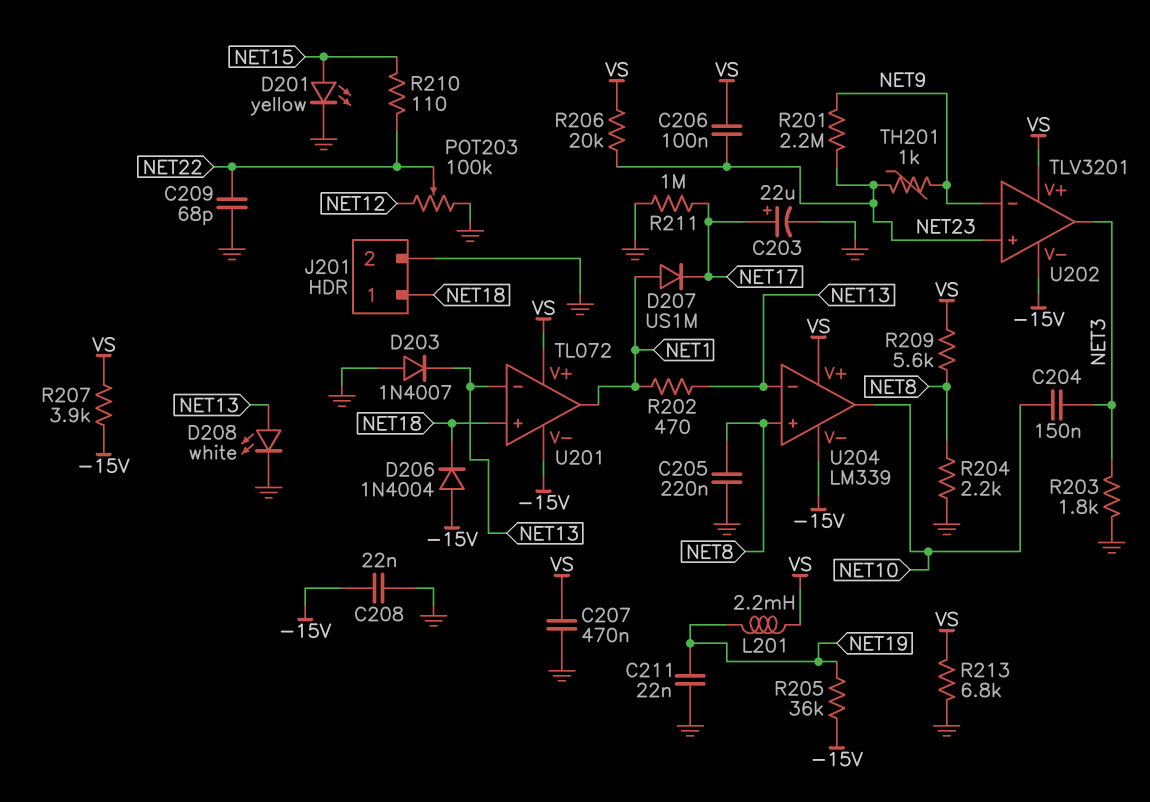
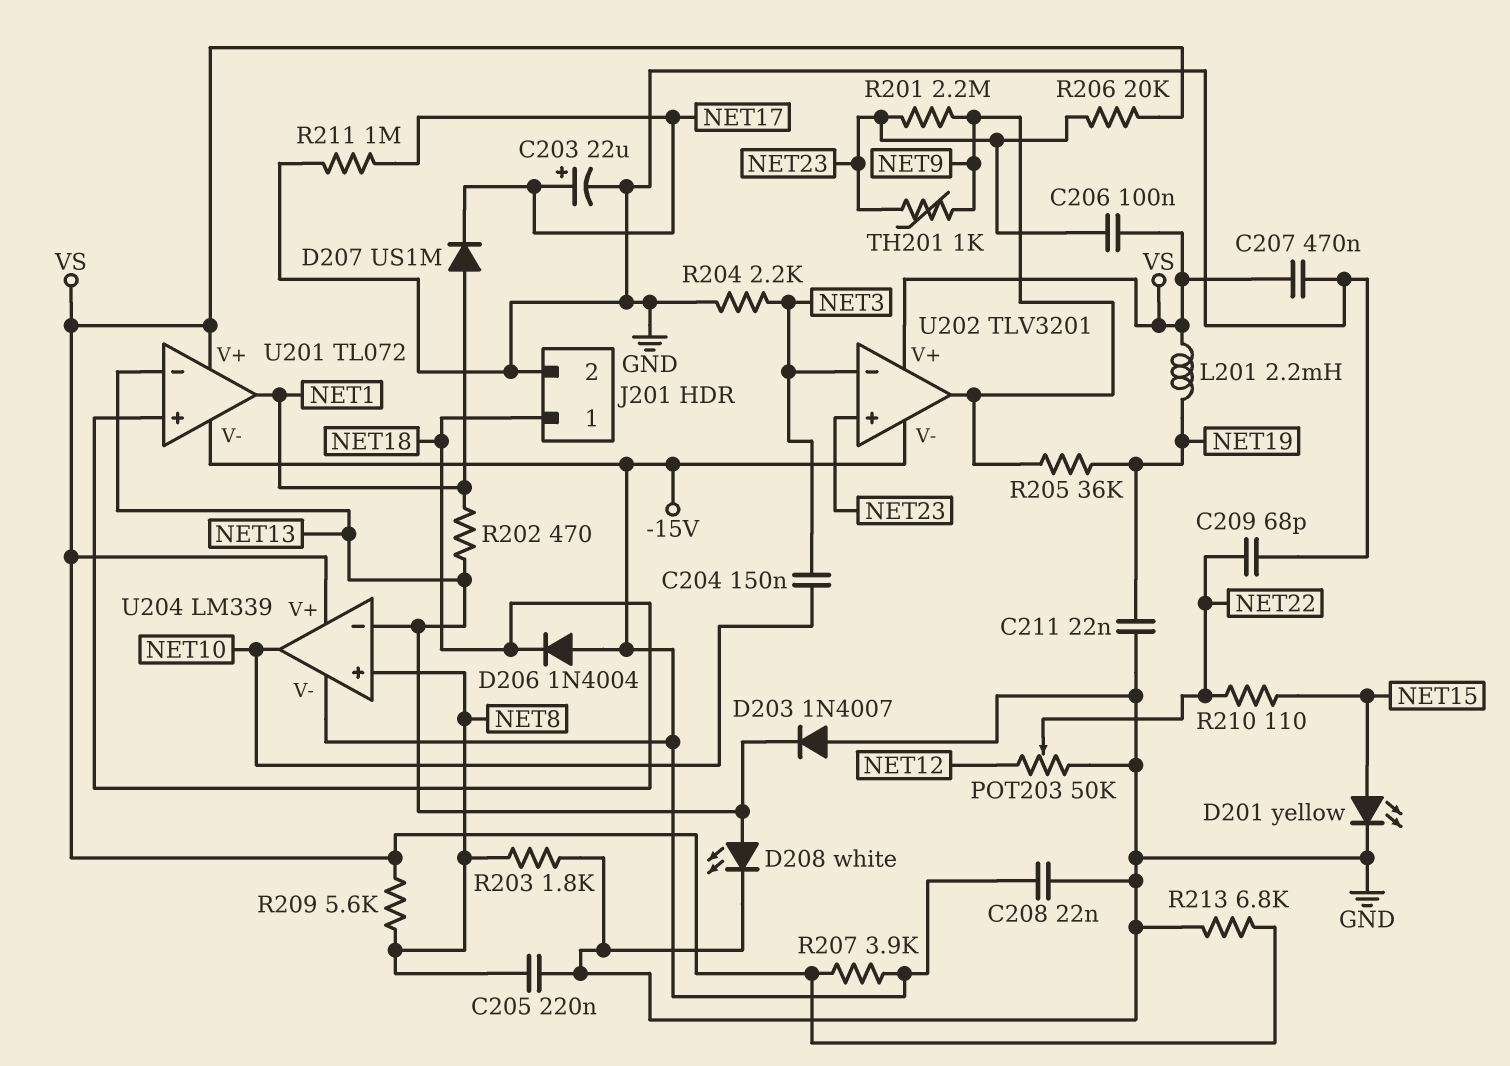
POT203: 100k (GND, NET12, wiper NET22) -> 50k (GND, NET12, wiper NET22)
R203: 1.8k (GND, NET3) -> 1.8k (GND, NET8)
R204: 2.2k (GND, NET8) -> 2.2k (GND, NET3)
R205: 36k (-15V, NET19) -> 36k (NET9, NET19)
U202 pin in-: NET9 -> NET3
U202 pin out: NET3 -> NET9

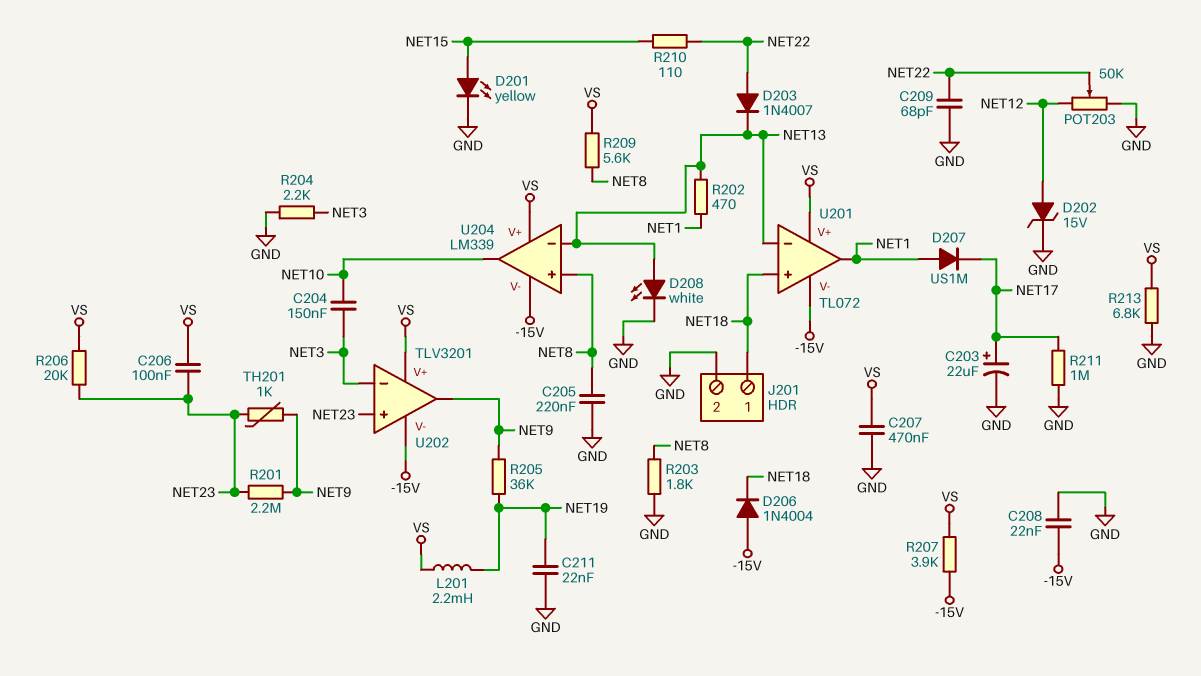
D202: none -> zener 15V (A NET12, K GND)
D203: diode 1N4007 (A GND, K NET13) -> diode 1N4007 (A NET22, K NET13)

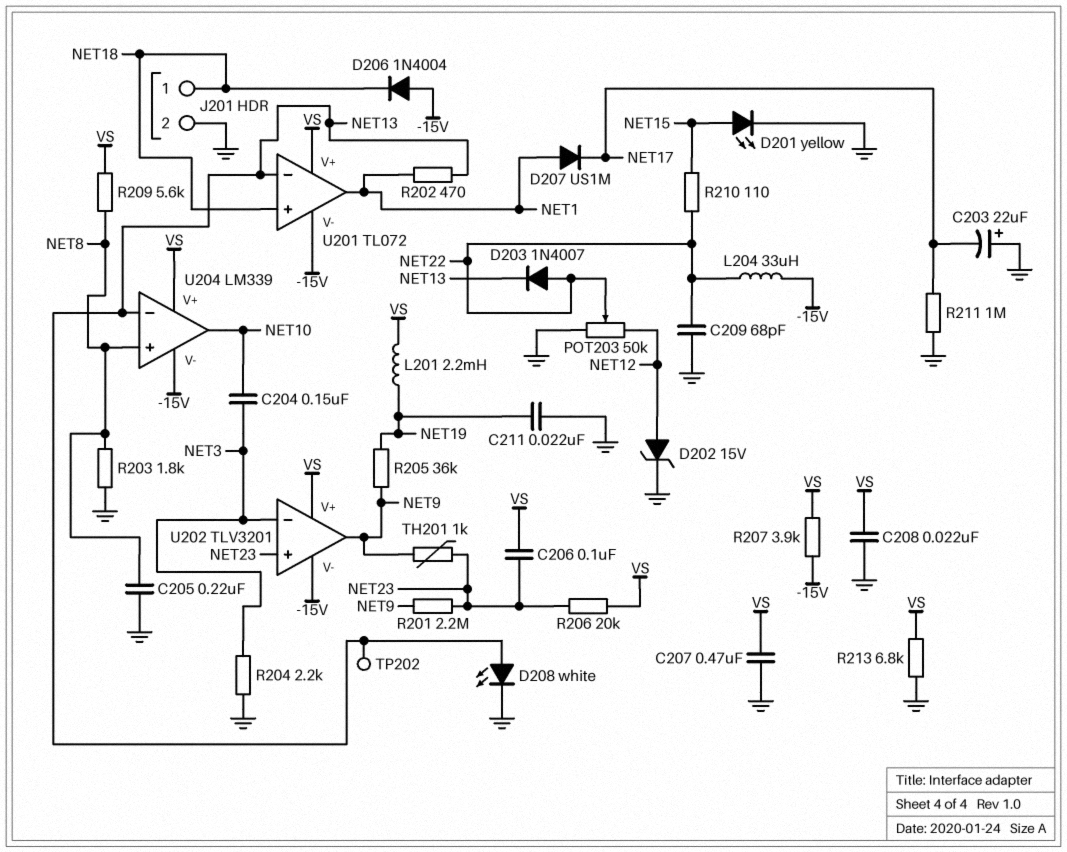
C203: 22uF (plus NET17, minus GND) -> 22uF (plus GND, minus NET17)
C208: 22nF (-15V, GND) -> 22nF (GND, VS)
L204: none -> 33uH (-15V, NET22)
TP202: none -> test point (NET13)

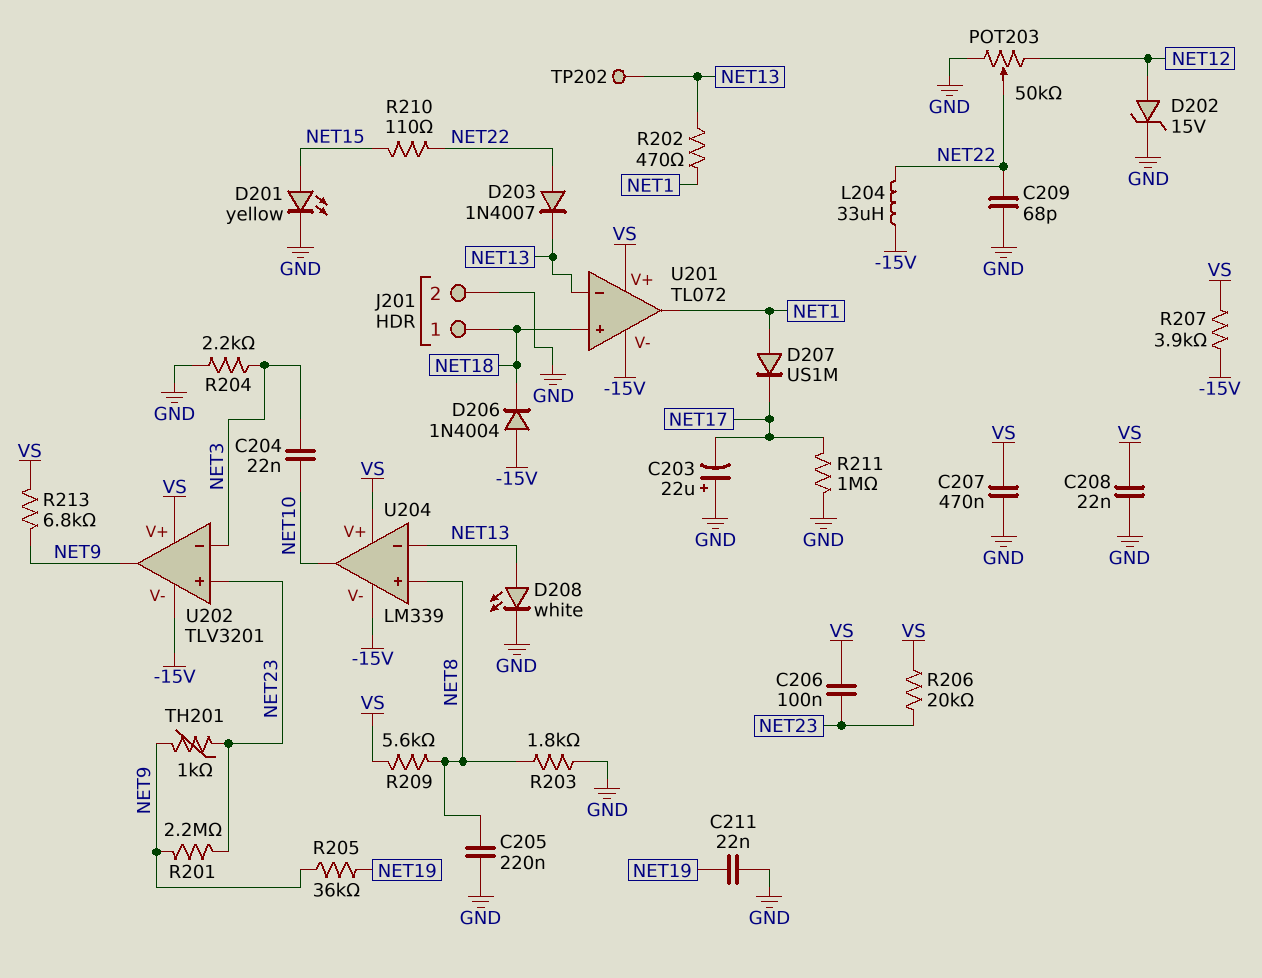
C204: 150nF (NET3, NET10) -> 22nF (NET3, NET10)
L201: 2.2mH (NET19, VS) -> none
R213: 6.8k (GND, VS) -> 6.8k (NET9, VS)

